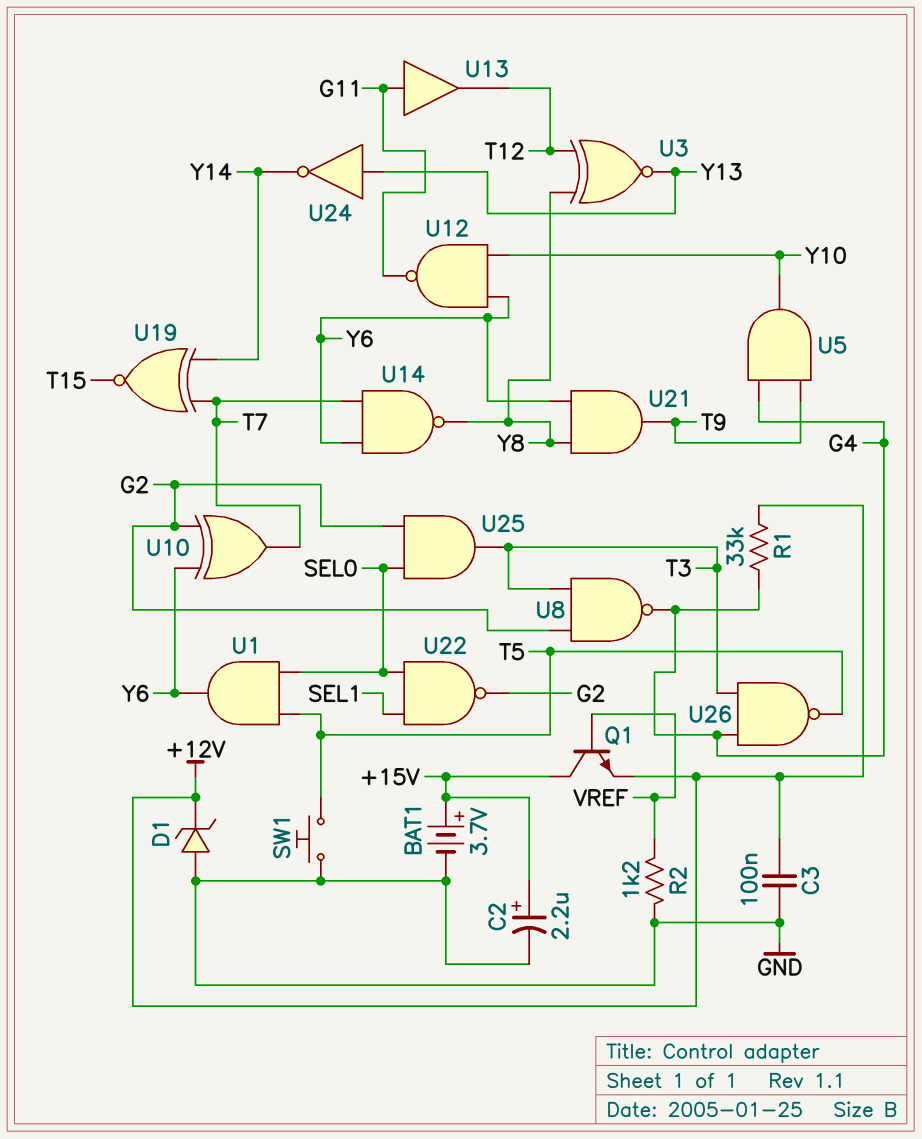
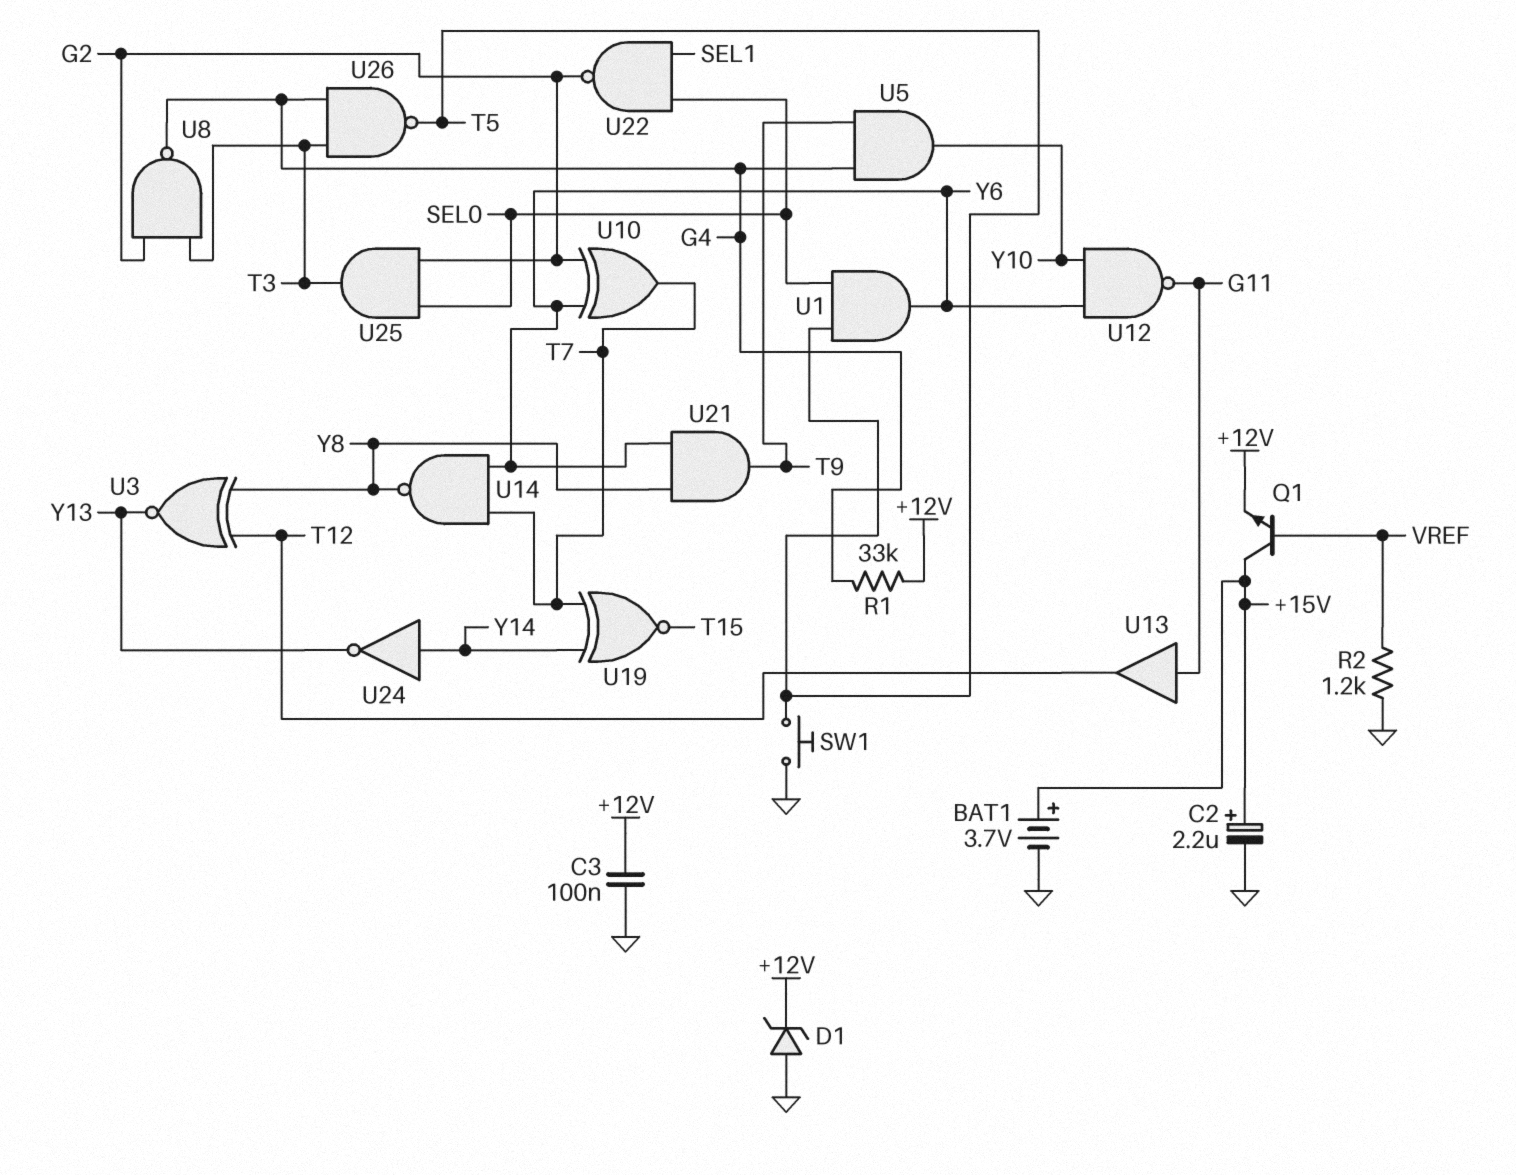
U24: NOT (in Y13, out Y14) -> NOT (in Y14, out Y13)

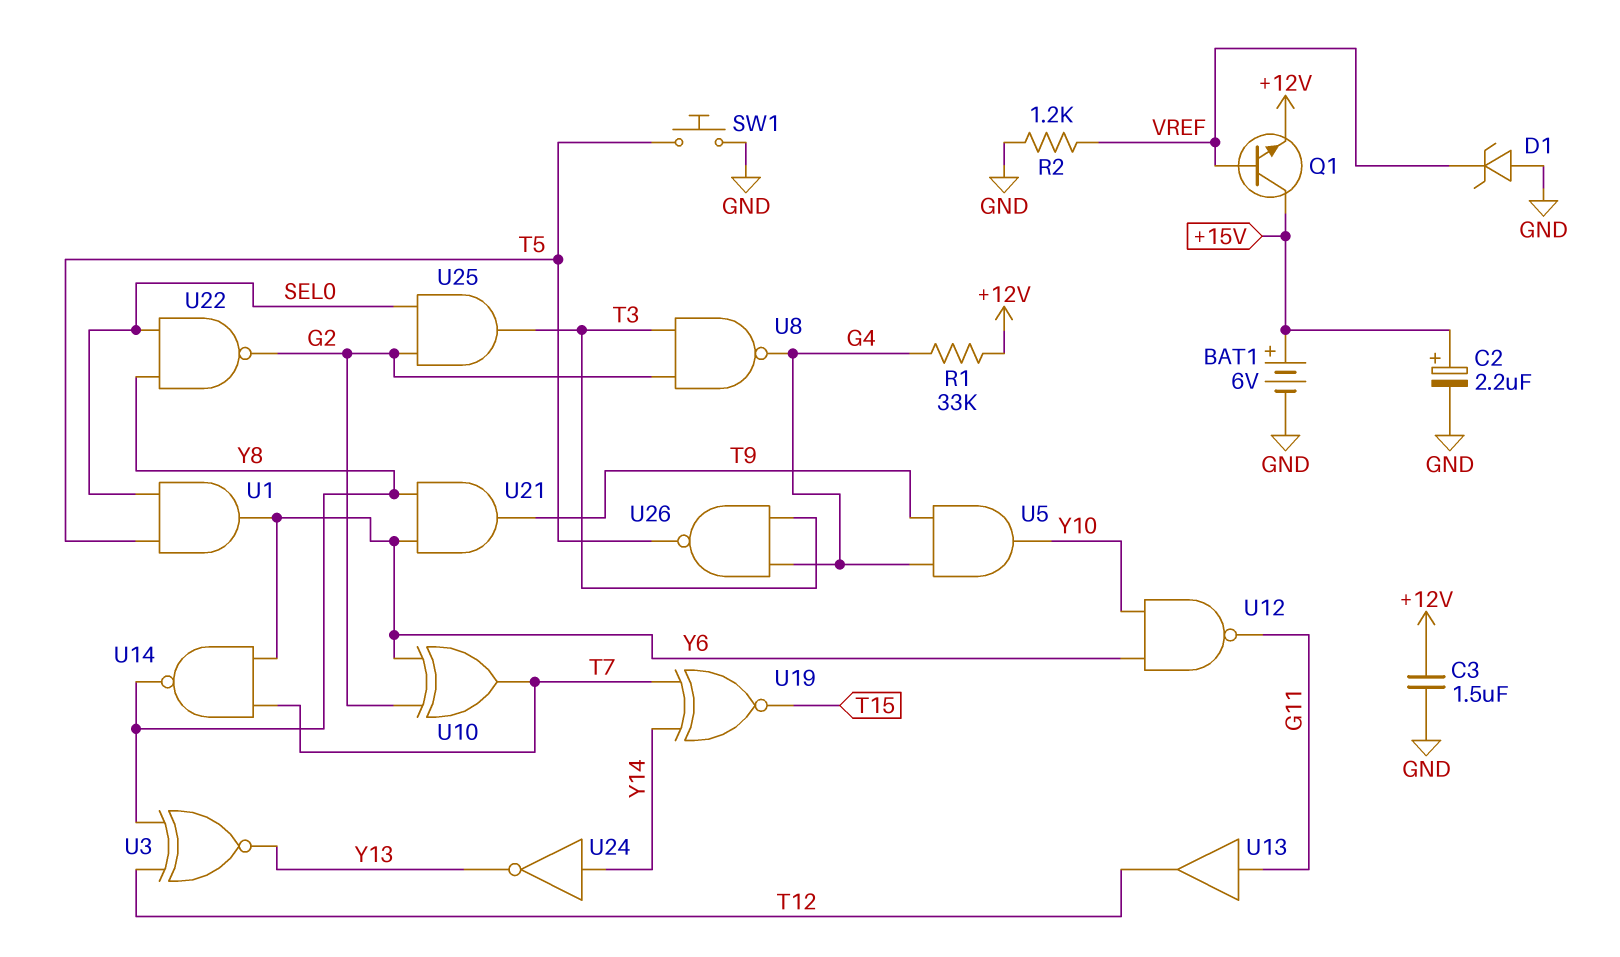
BAT1: 3.7V (plus +15V, minus GND) -> 6V (plus +15V, minus GND)
C3: 100nF (+12V, GND) -> 1.5uF (+12V, GND)
D1: zener (A GND, K +12V) -> zener (A GND, K VREF)
U22: NAND (in SEL0, in SEL1, out G2) -> NAND (in SEL0, in Y8, out G2)

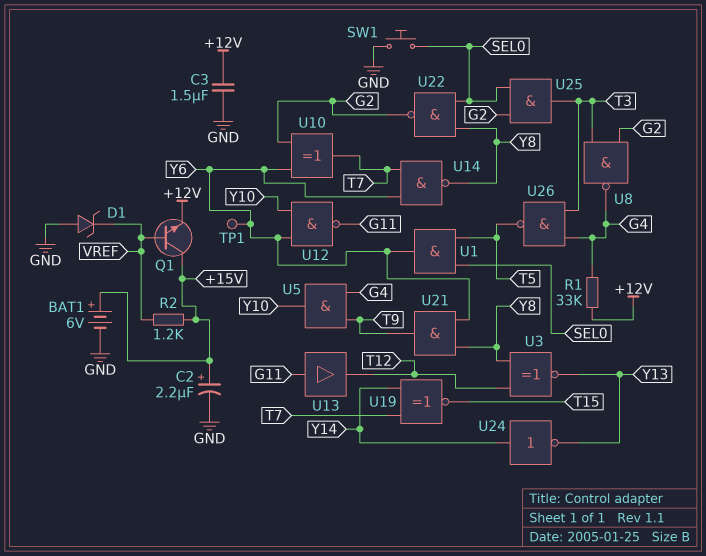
R2: 1.2k (GND, VREF) -> 1.2k (+15V, VREF)
SW1: button (GND, T5) -> button (GND, SEL0)
TP1: none -> test point (Y6)

